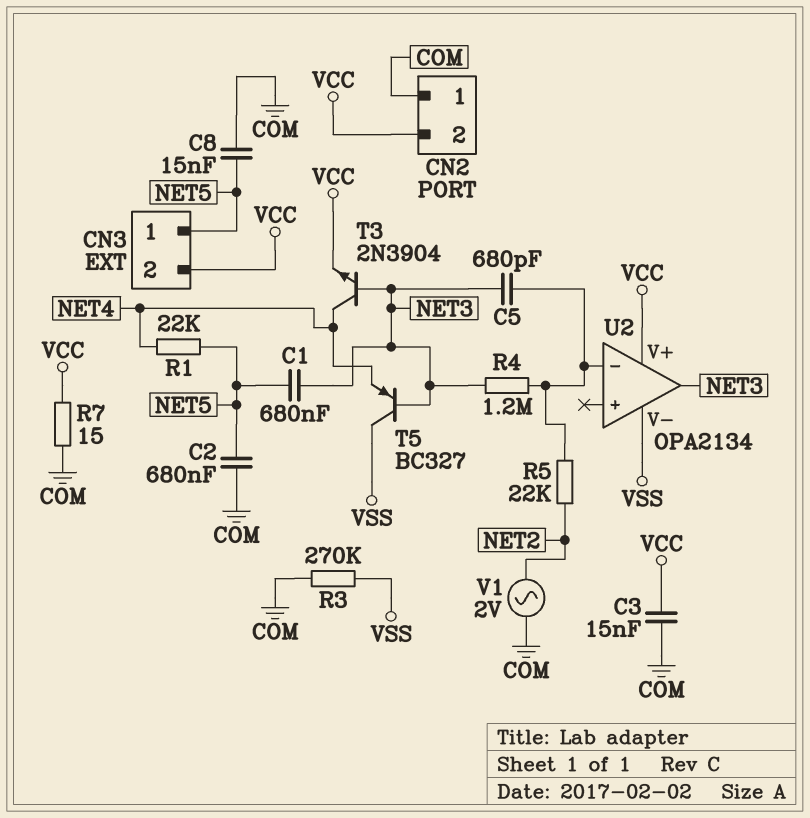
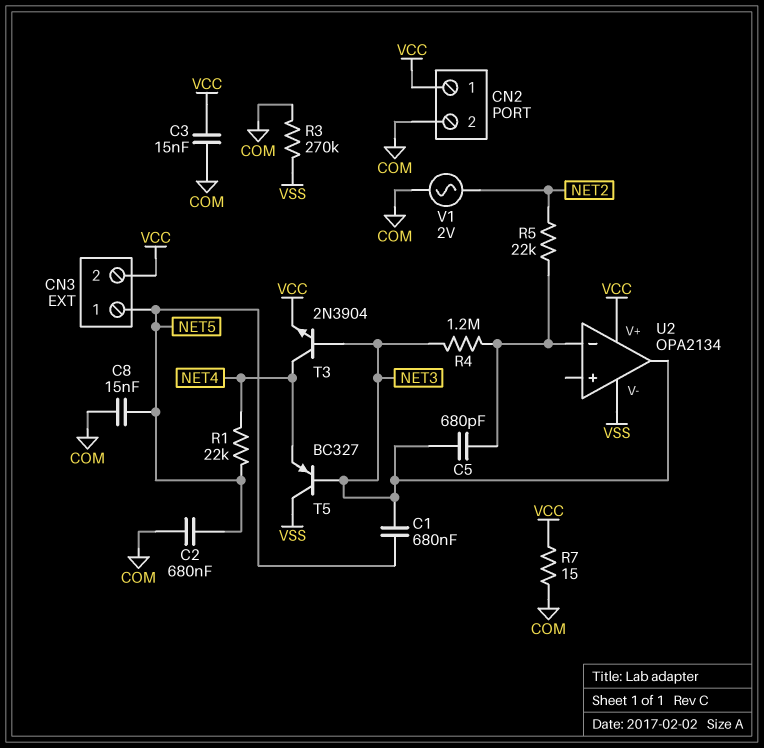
CN2 pin 1: COM -> VCC
CN2 pin 2: VCC -> COM

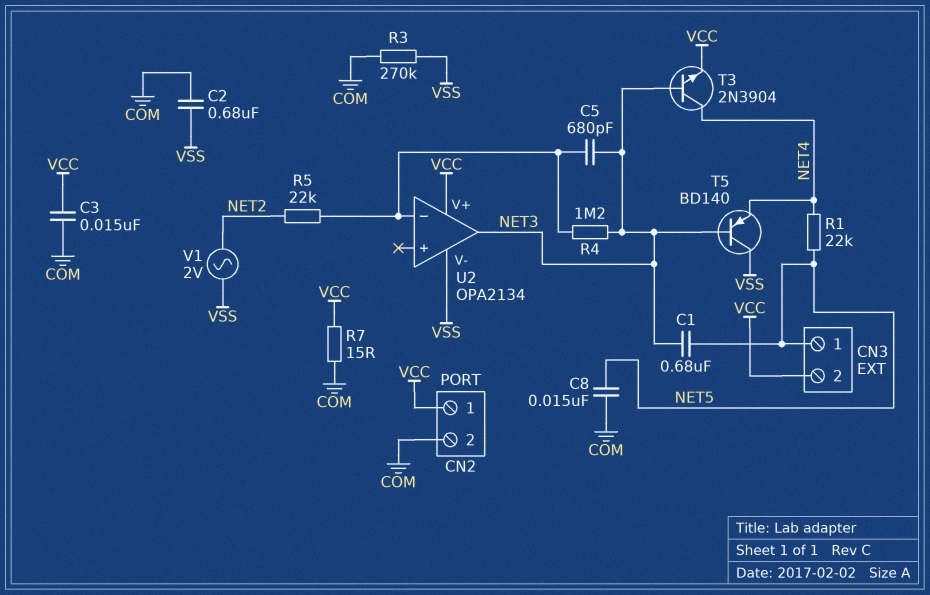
C2: 680nF (COM, NET5) -> 680nF (COM, VSS)
T5: PNP BC327 (B NET3, C VSS, E NET4) -> PNP BD140 (B NET3, C VSS, E NET4)
V1: AC 2V (COM, NET2) -> AC 2V (NET2, VSS)

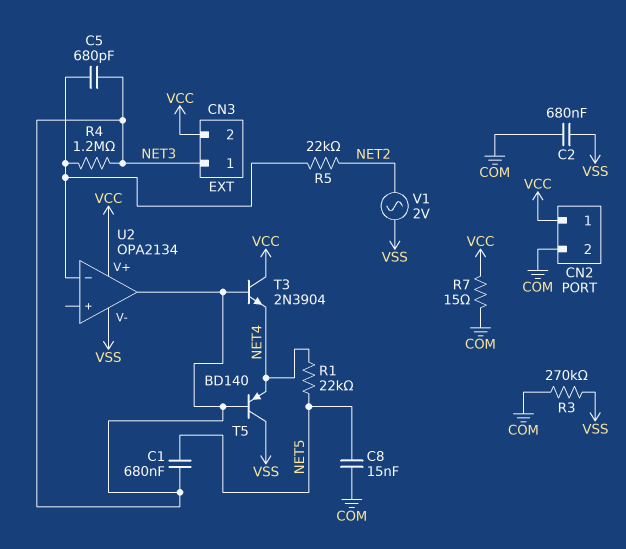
C3: 15nF (COM, VCC) -> none
CN3 pin 1: NET5 -> NET3
T3: NPN 2N3904 (B NET3, C NET4, E VCC) -> NPN 2N3904 (B NET3, C VCC, E NET4)

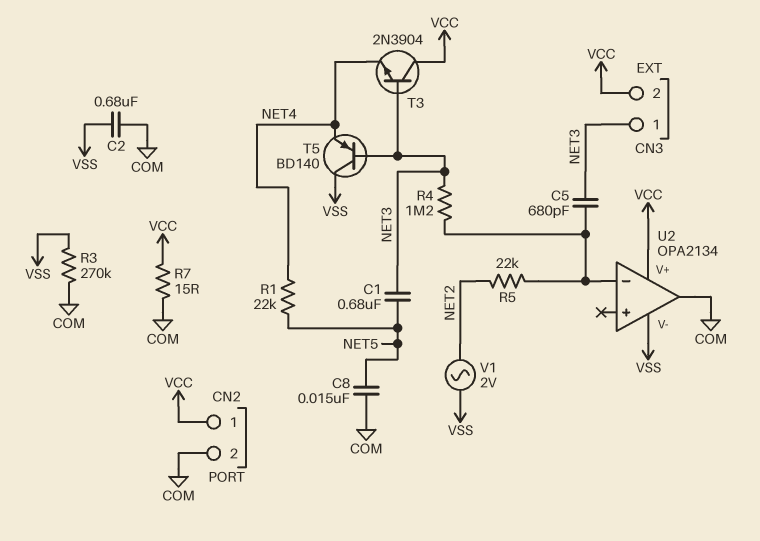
U2 pin out: NET3 -> COM

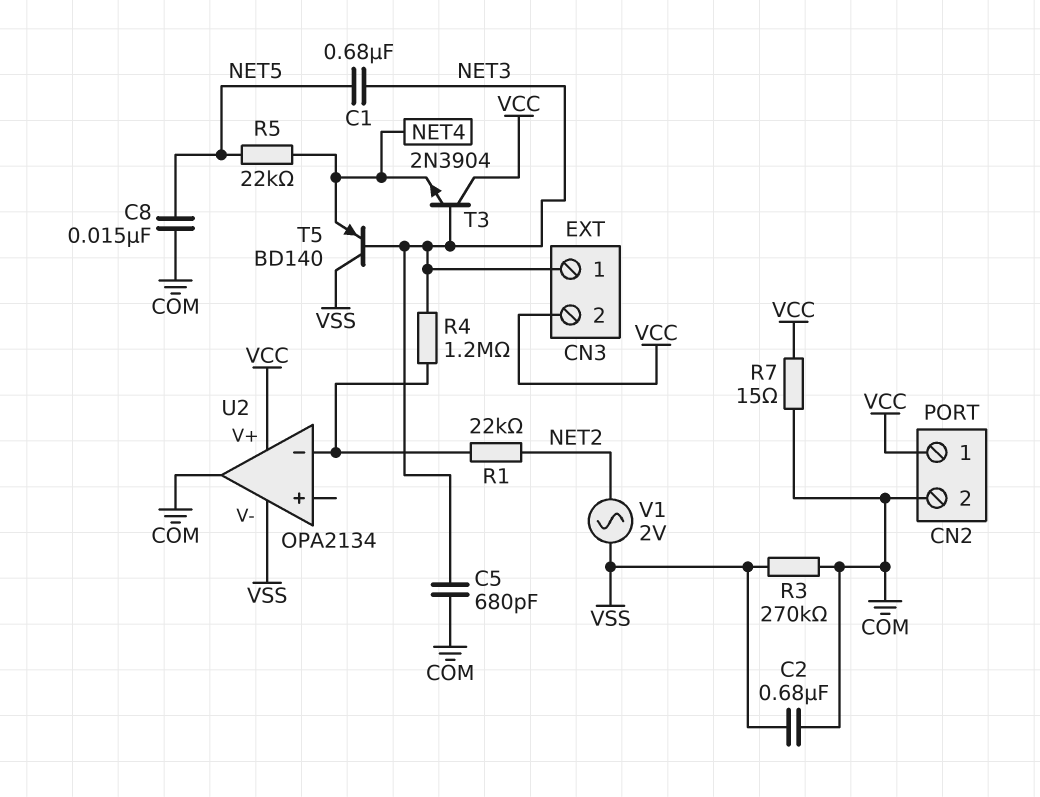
C5: 680pF (NET3, U2/in-) -> 680pF (COM, NET3)
R1: 22k (NET4, NET5) -> 22k (NET2, U2/in-)
R5: 22k (NET2, U2/in-) -> 22k (NET4, NET5)

